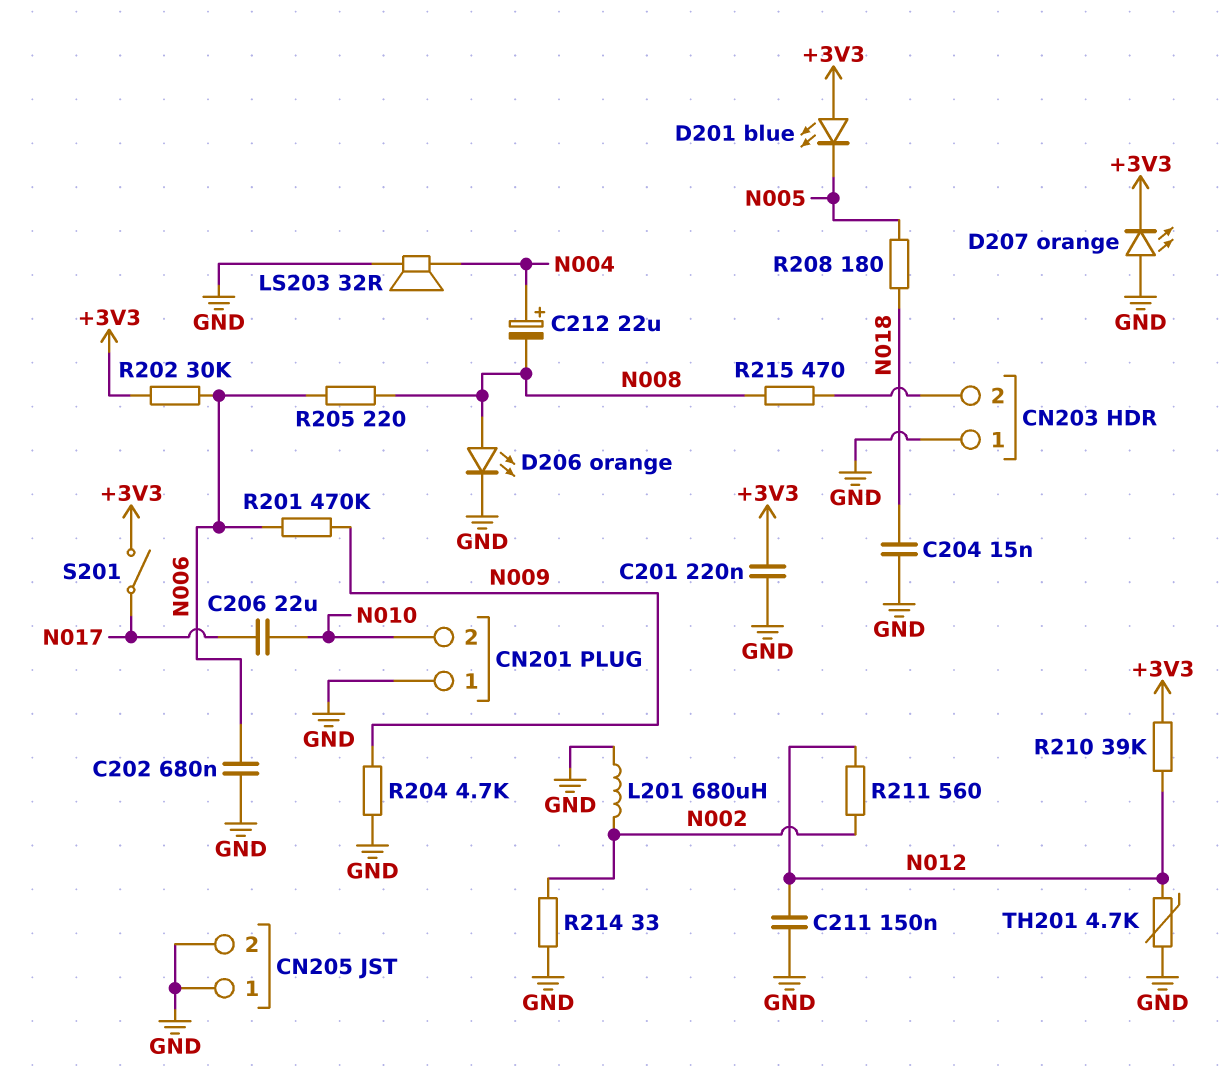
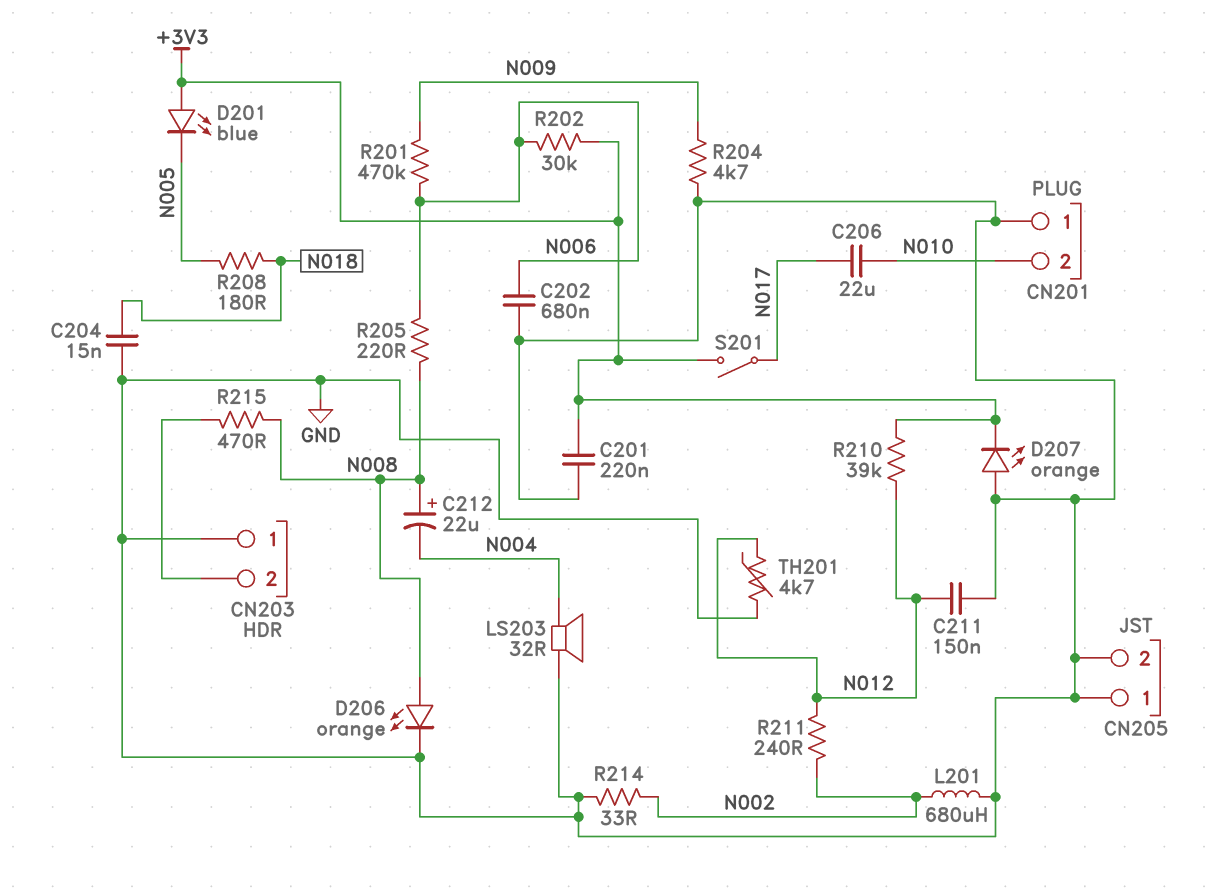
C212: 22uF (plus N004, minus N008) -> 22uF (plus N008, minus N004)
R211: 560 (N002, N012) -> 240 (N002, N012)

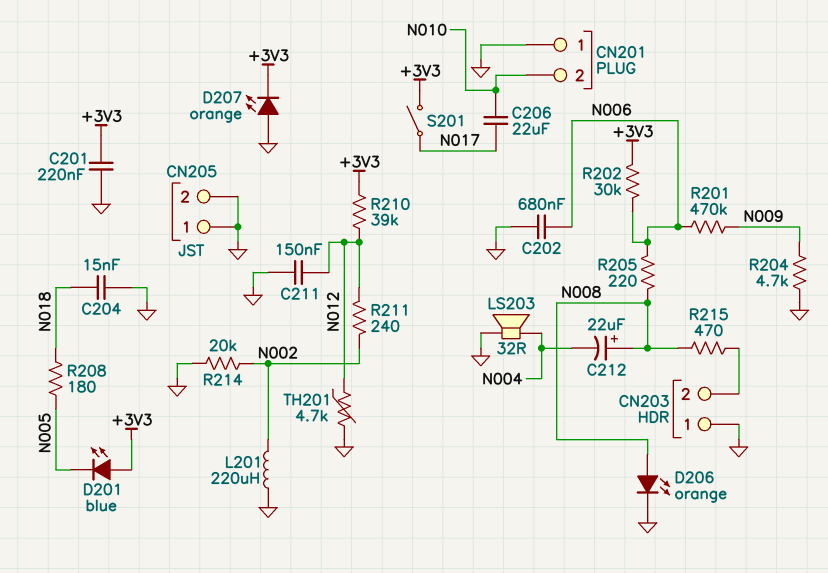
L201: 680uH (GND, N002) -> 220uH (GND, N002)
R214: 33 (GND, N002) -> 20k (GND, N002)

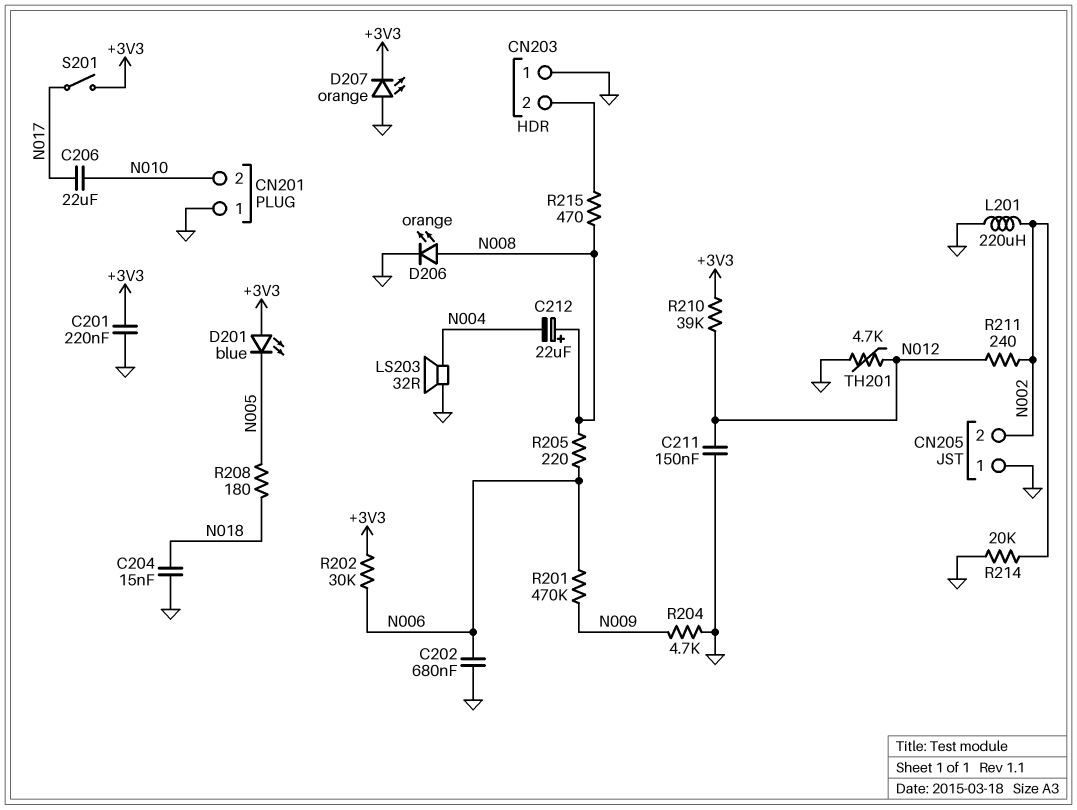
CN205 pin 2: GND -> N002

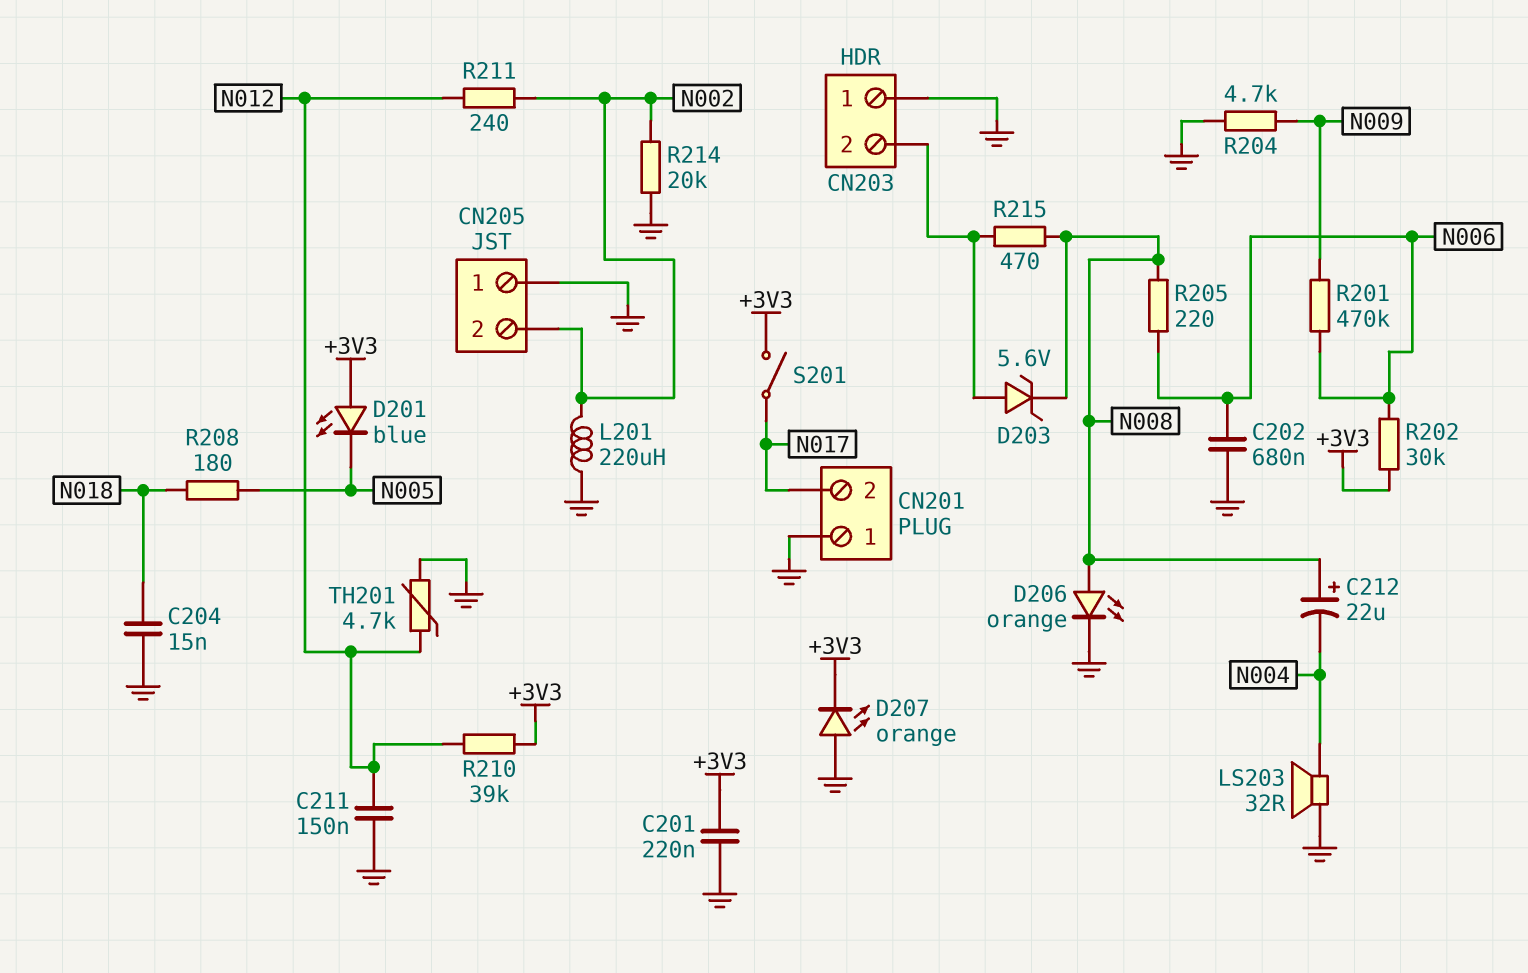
C206: 22uF (N010, N017) -> none
CN201 pin 2: N010 -> N017
D203: none -> zener 5.6V (A CN203/2, K N008)

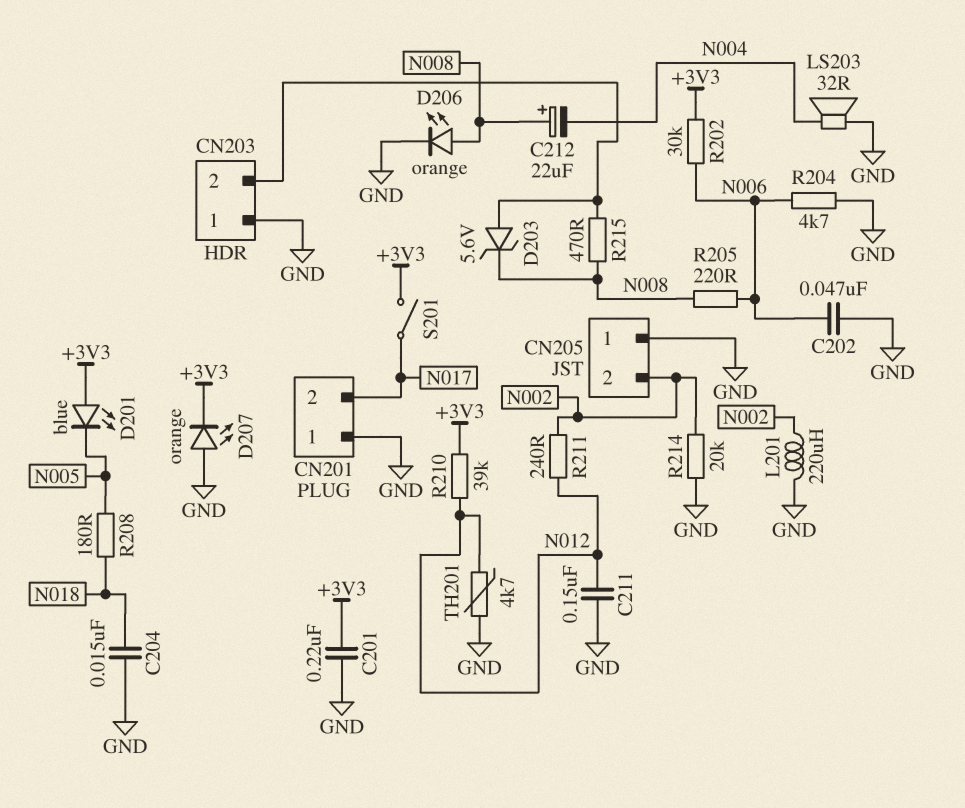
C202: 680nF (GND, N006) -> 47nF (GND, N006)
R201: 470k (N006, N009) -> none
R204: 4.7k (GND, N009) -> 4.7k (GND, N006)

